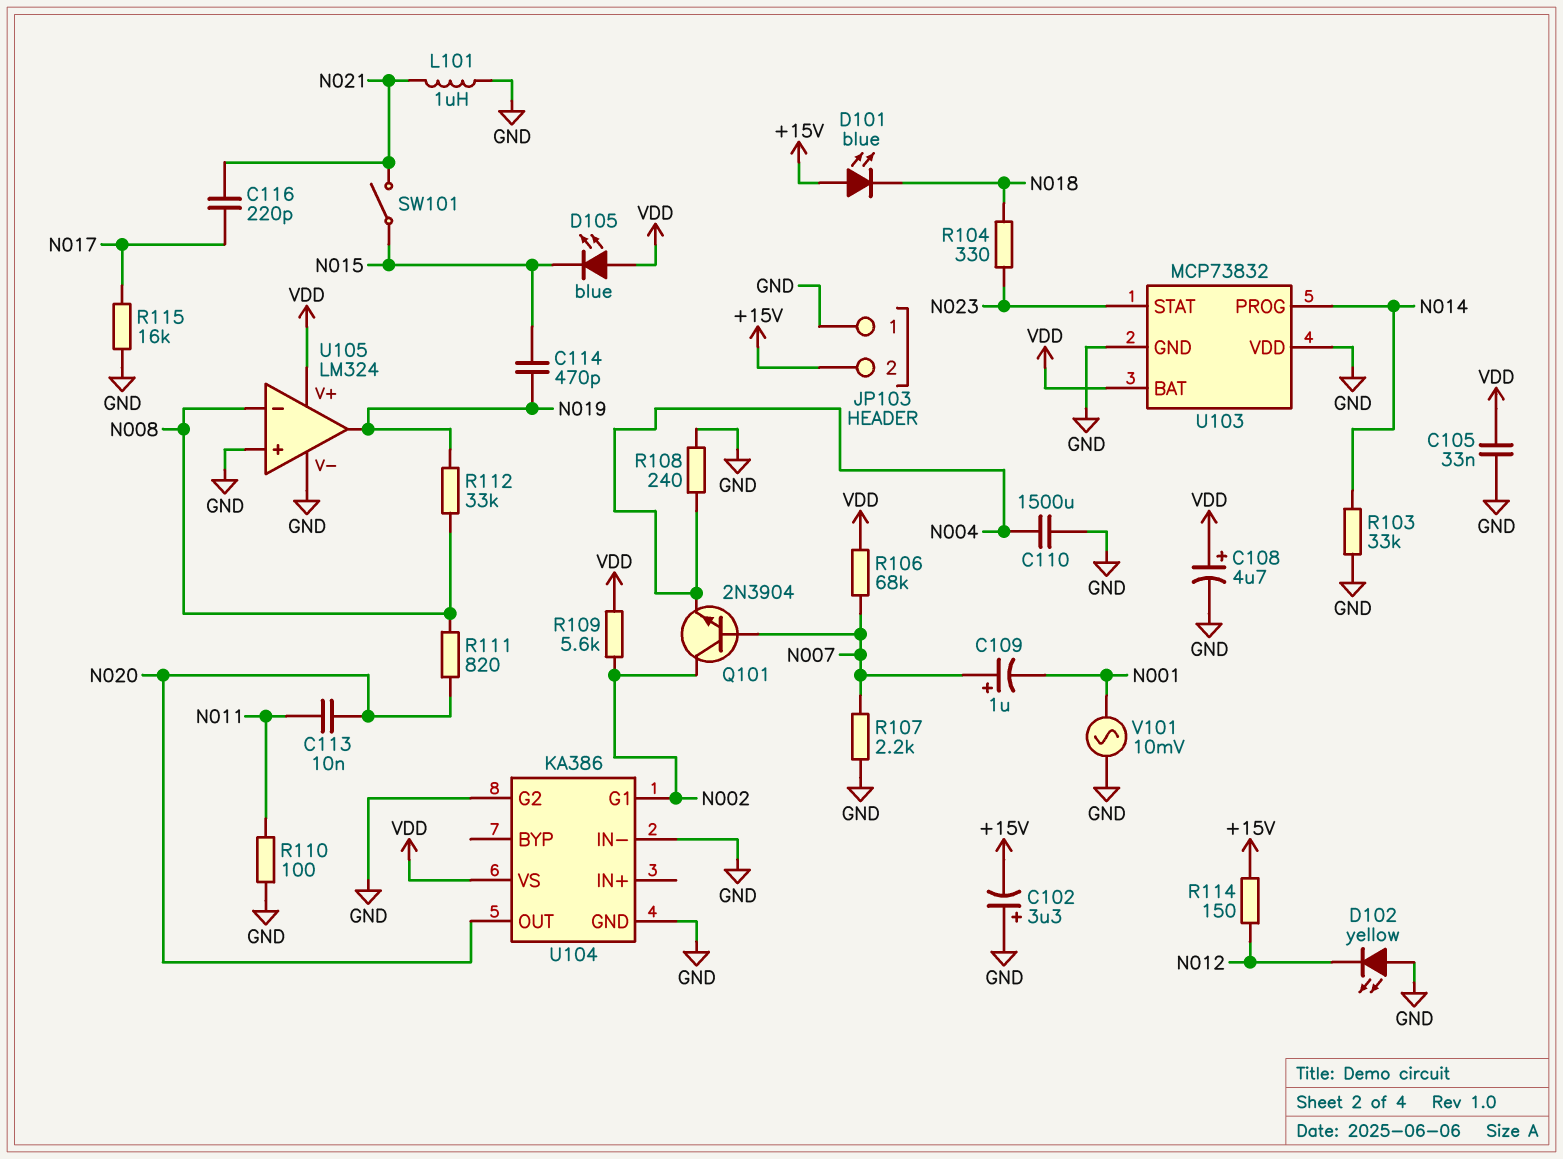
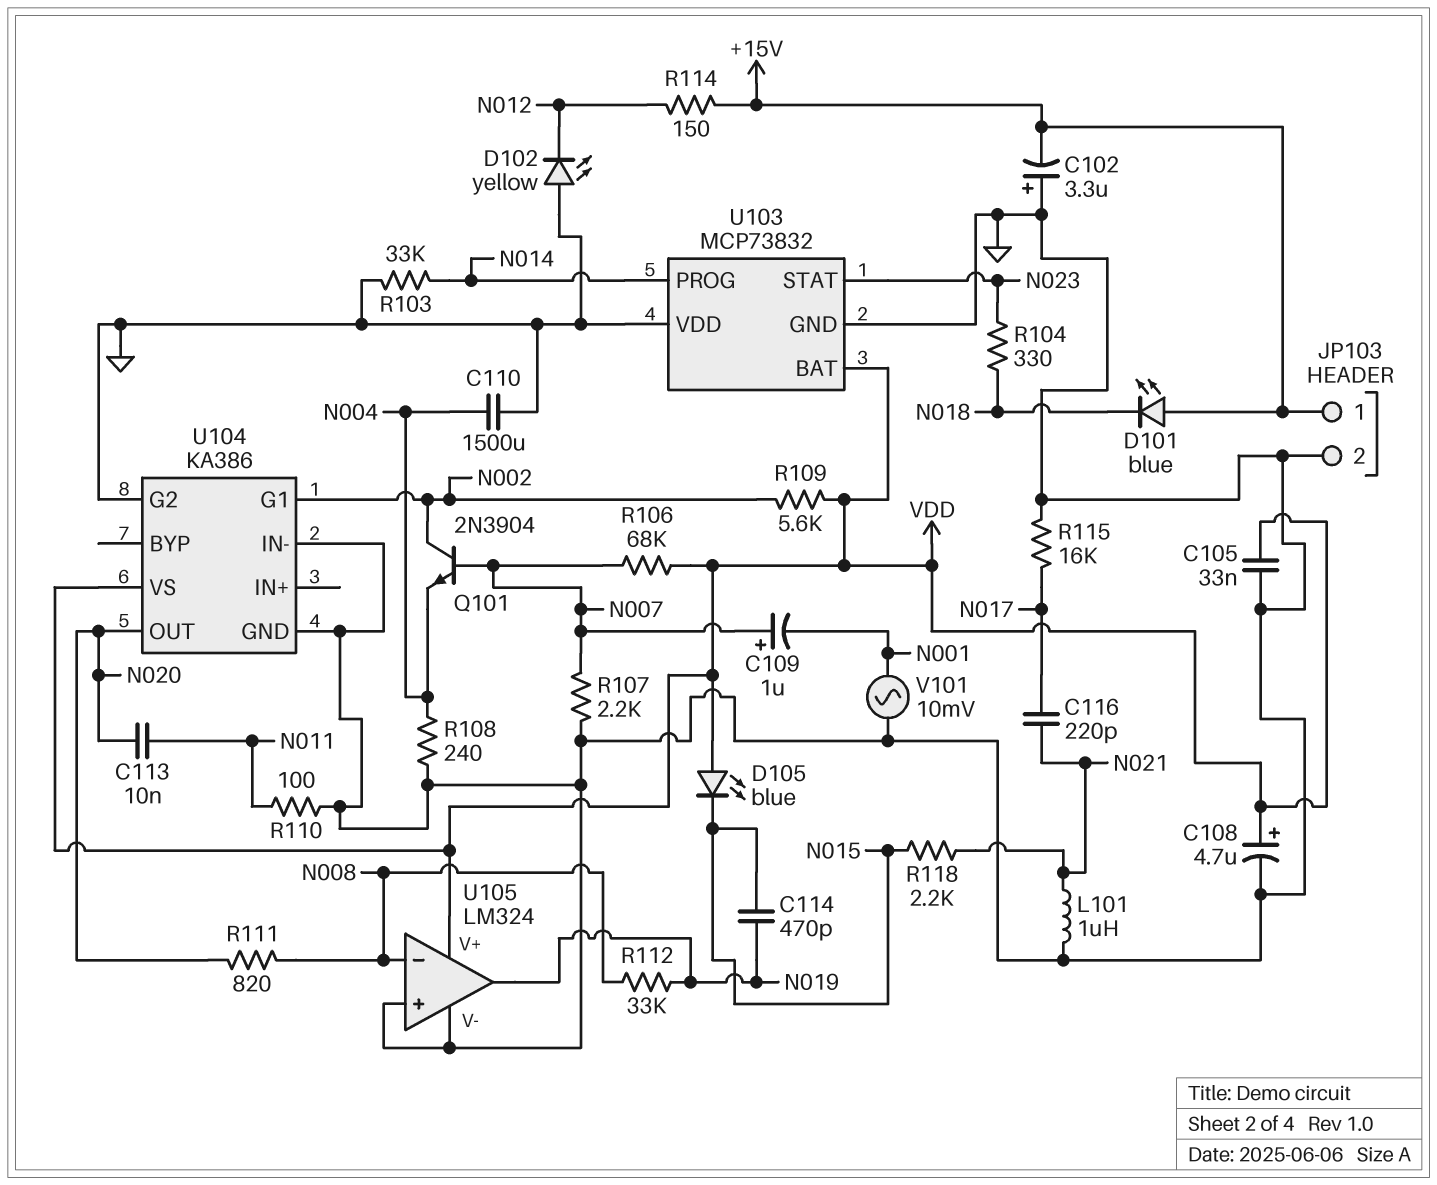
JP103 pin 1: GND -> +15V
JP103 pin 2: +15V -> GND
R118: none -> 2.2k (N015, N021)
SW101: switch (N015, N021) -> none

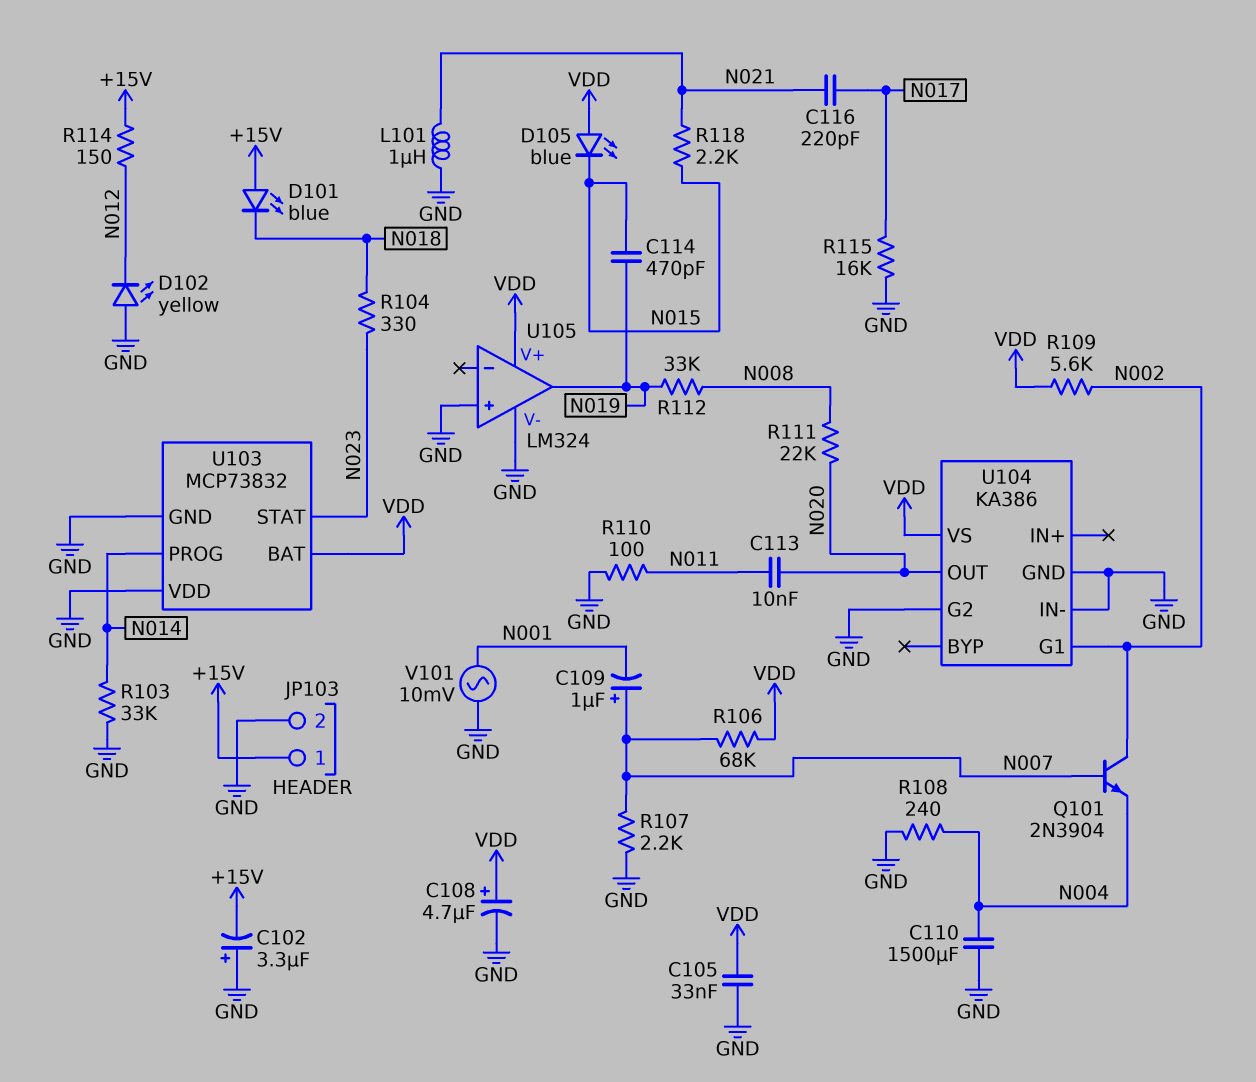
R111: 820 (N008, N020) -> 22k (N008, N020)
U105 pin in-: N008 -> none

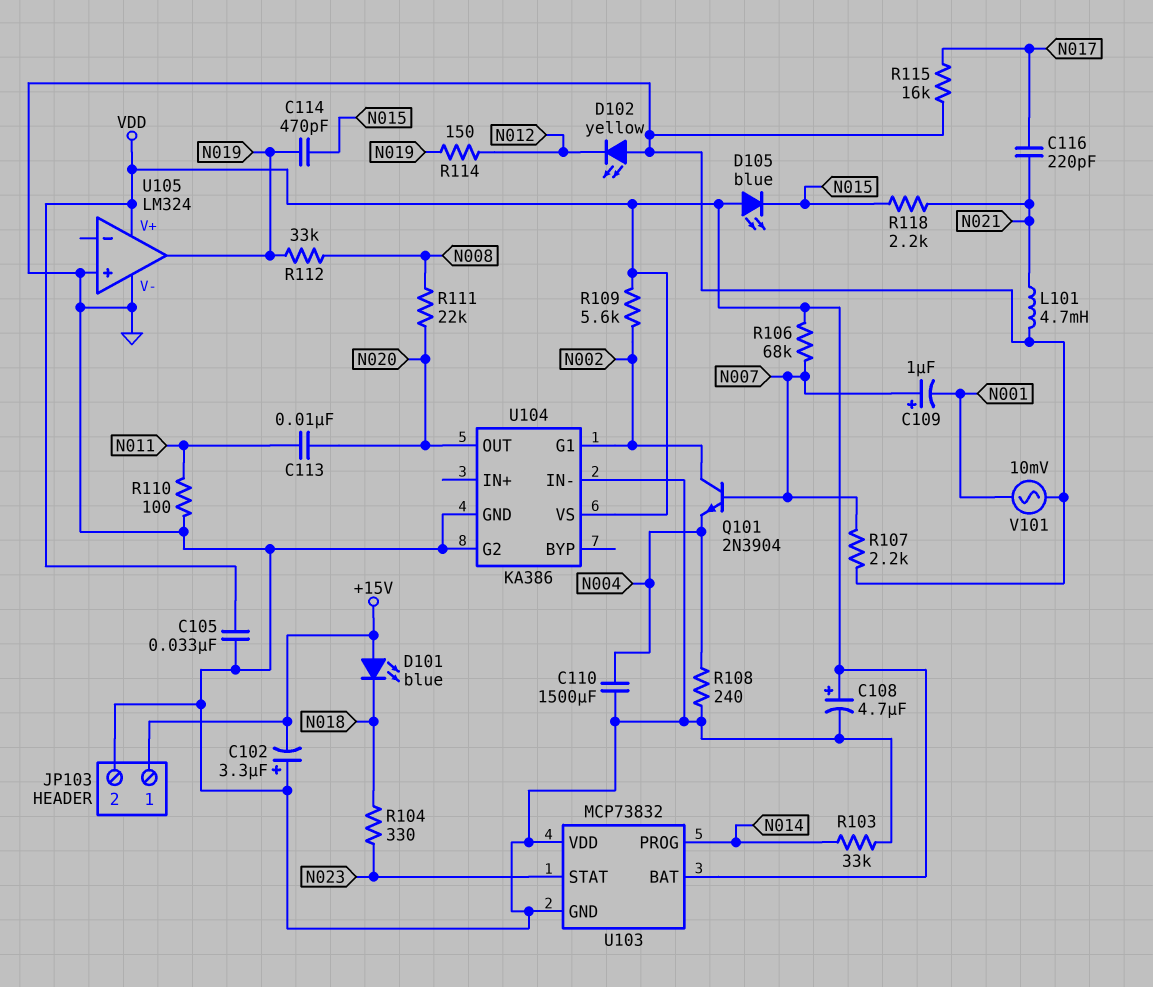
L101: 1uH (GND, N021) -> 4.7mH (GND, N021)
R114: 150 (+15V, N012) -> 150 (N012, N019)

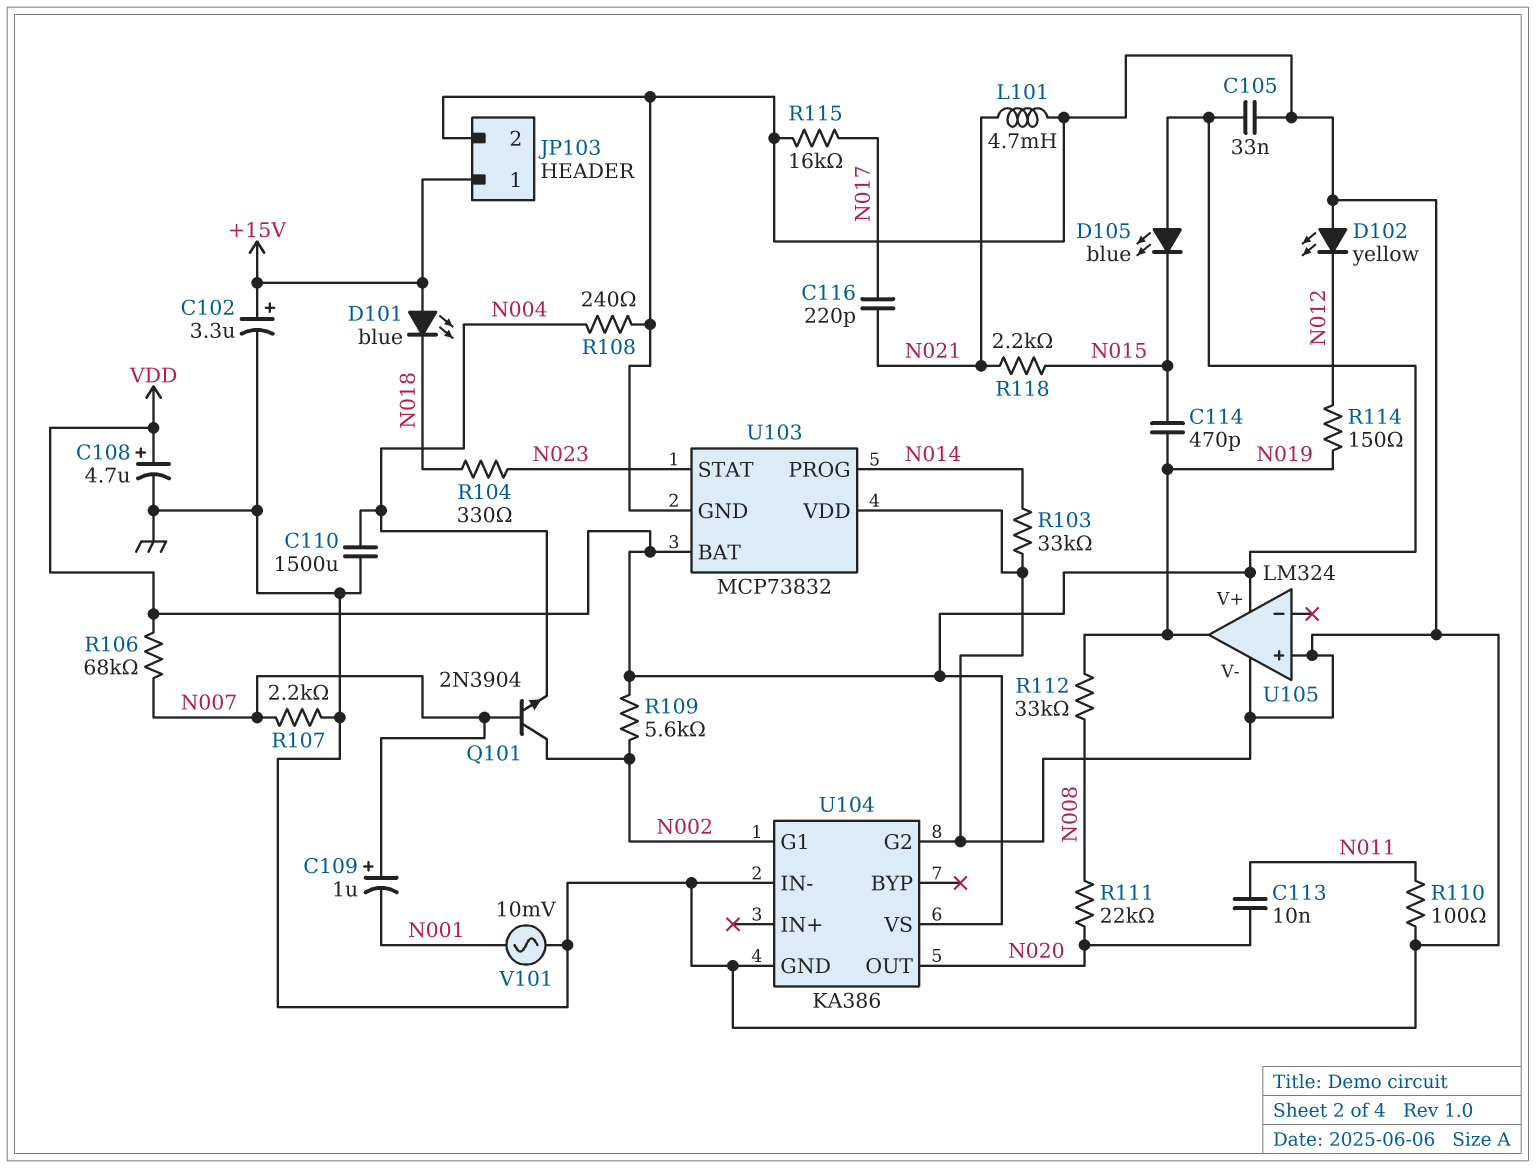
C102: 3.3uF (plus GND, minus +15V) -> 3.3uF (plus +15V, minus GND)

